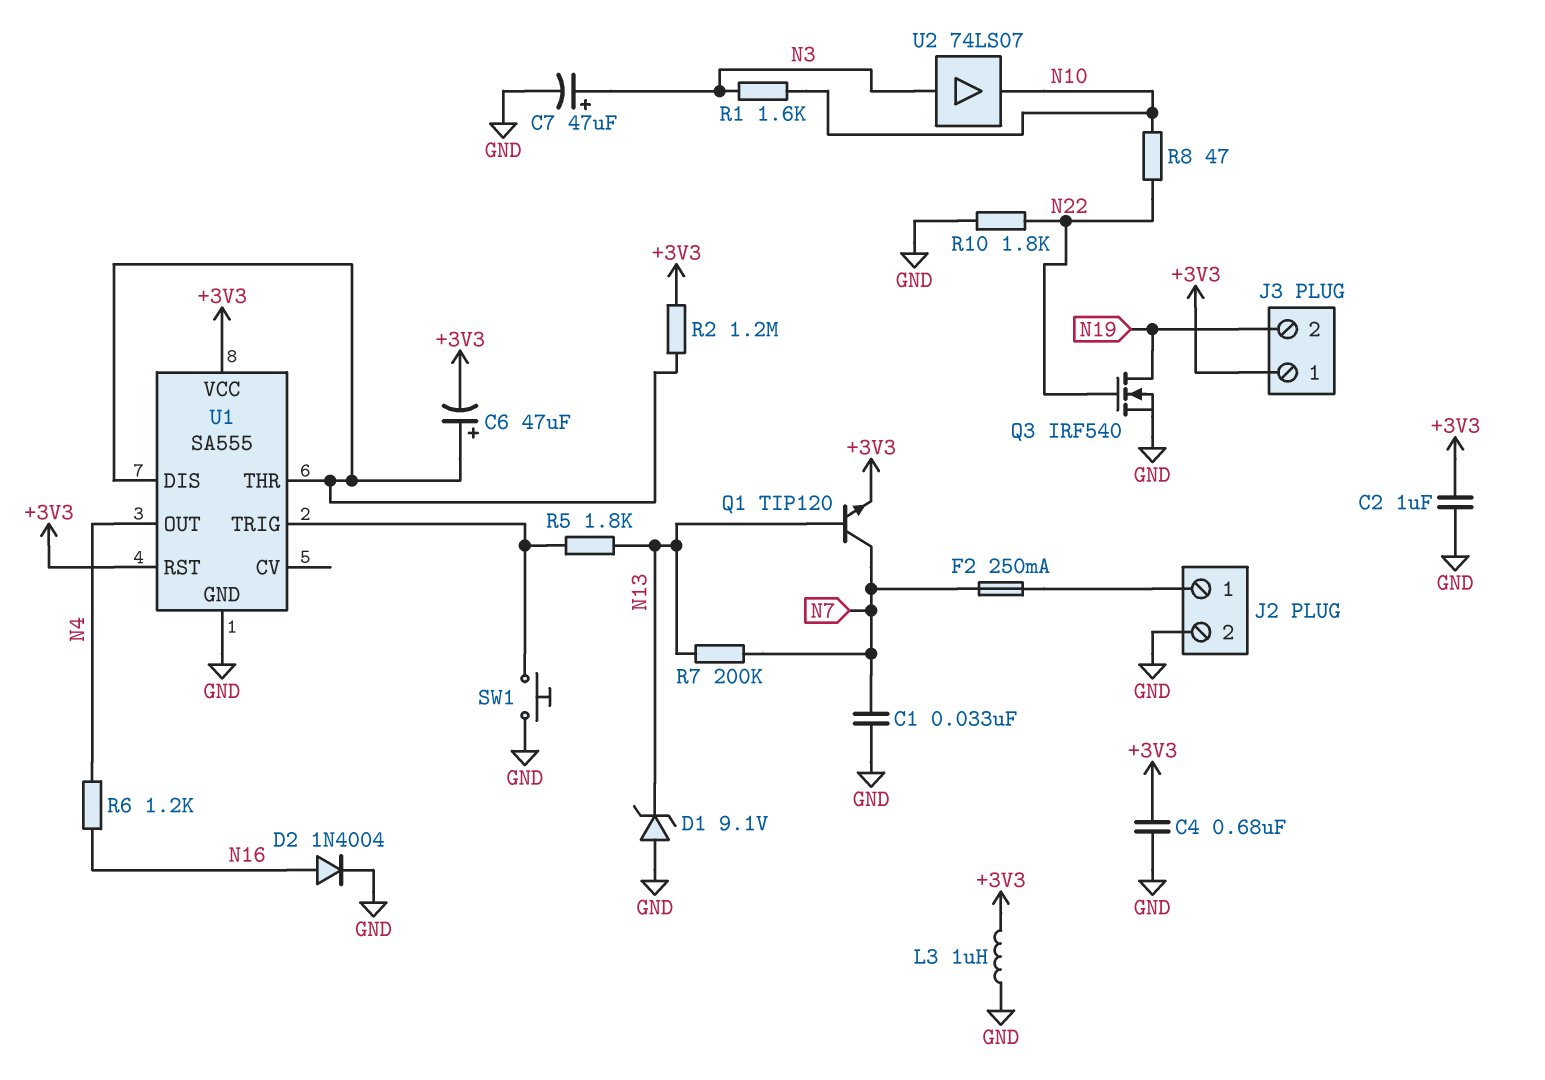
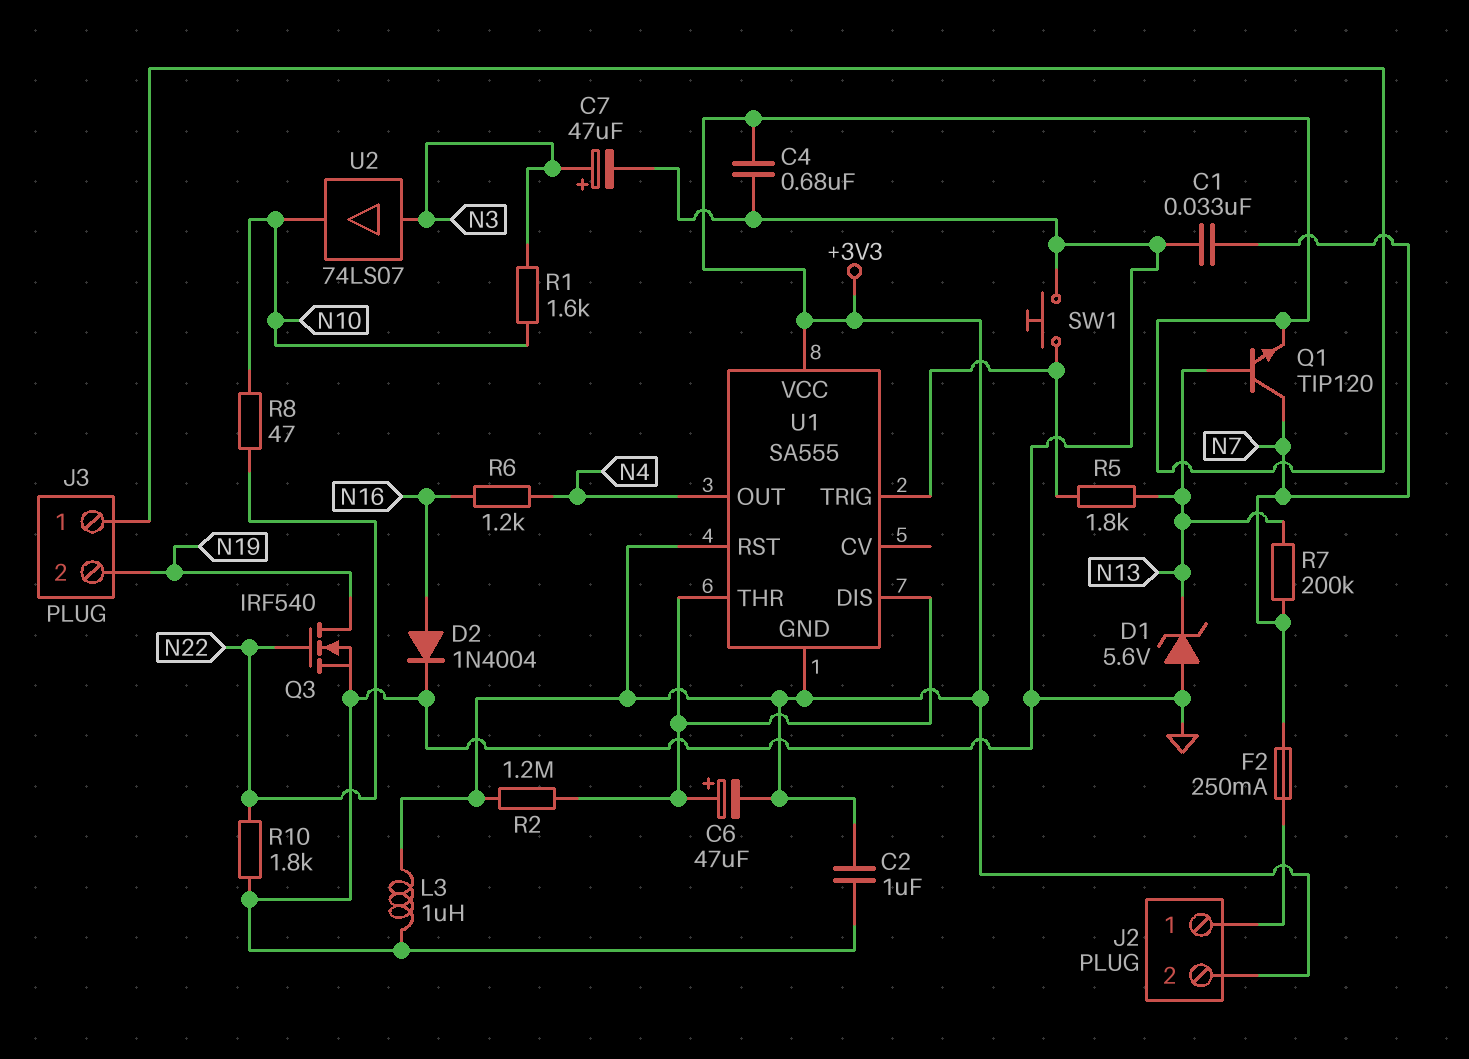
D1: zener 9.1V (A GND, K N13) -> zener 5.6V (A GND, K N13)
J2 pin 2: GND -> +3V3
U1 pin GND: GND -> +3V3

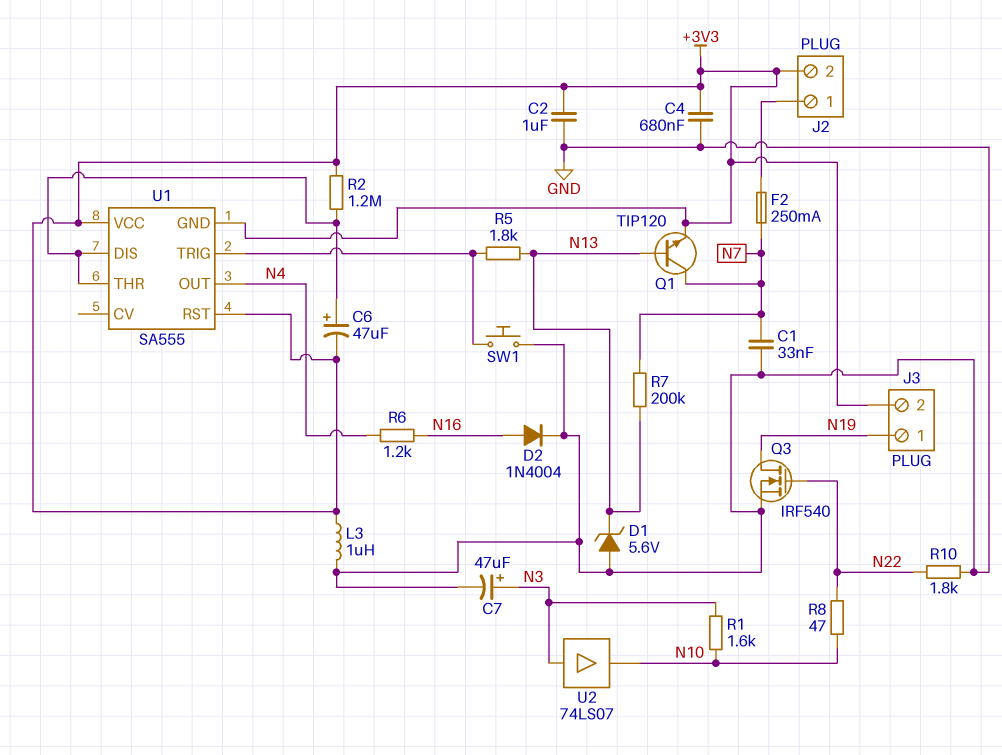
J3 pin 1: +3V3 -> N19
J3 pin 2: N19 -> +3V3

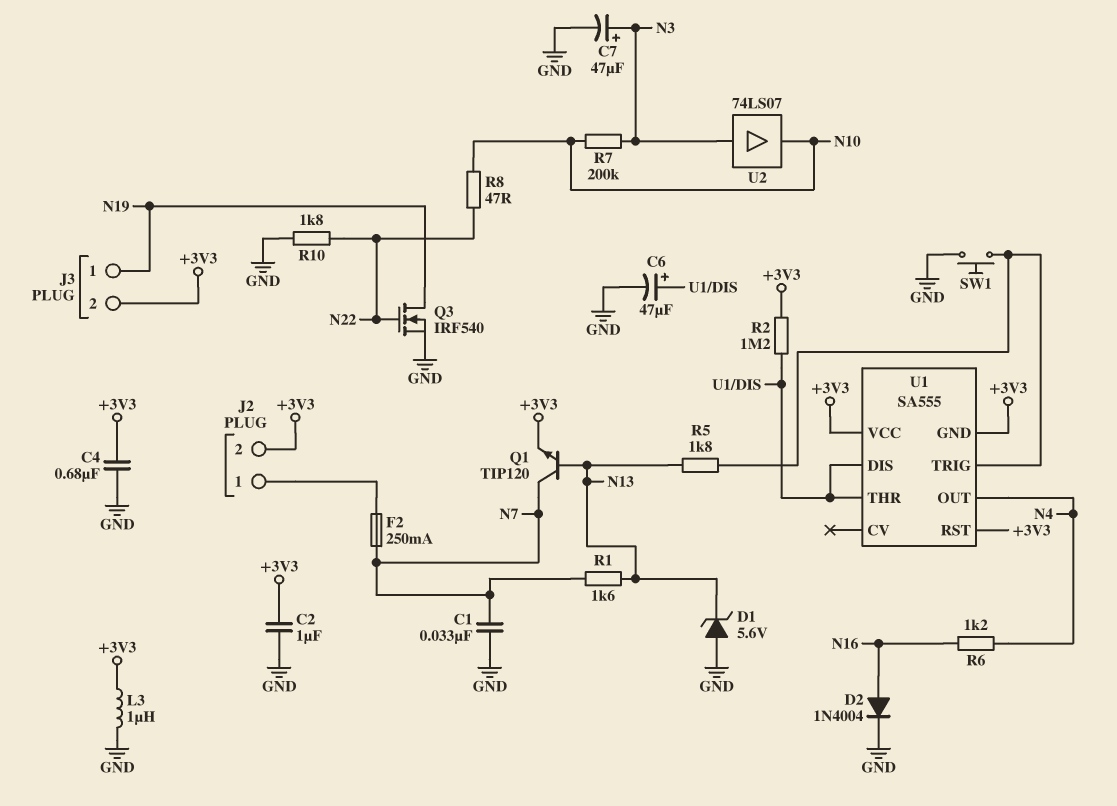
C6: 47uF (plus U1/DIS, minus +3V3) -> 47uF (plus U1/DIS, minus GND)
R1: 1.6k (N3, N10) -> 1.6k (N7, N13)
R7: 200k (N7, N13) -> 200k (N3, N10)

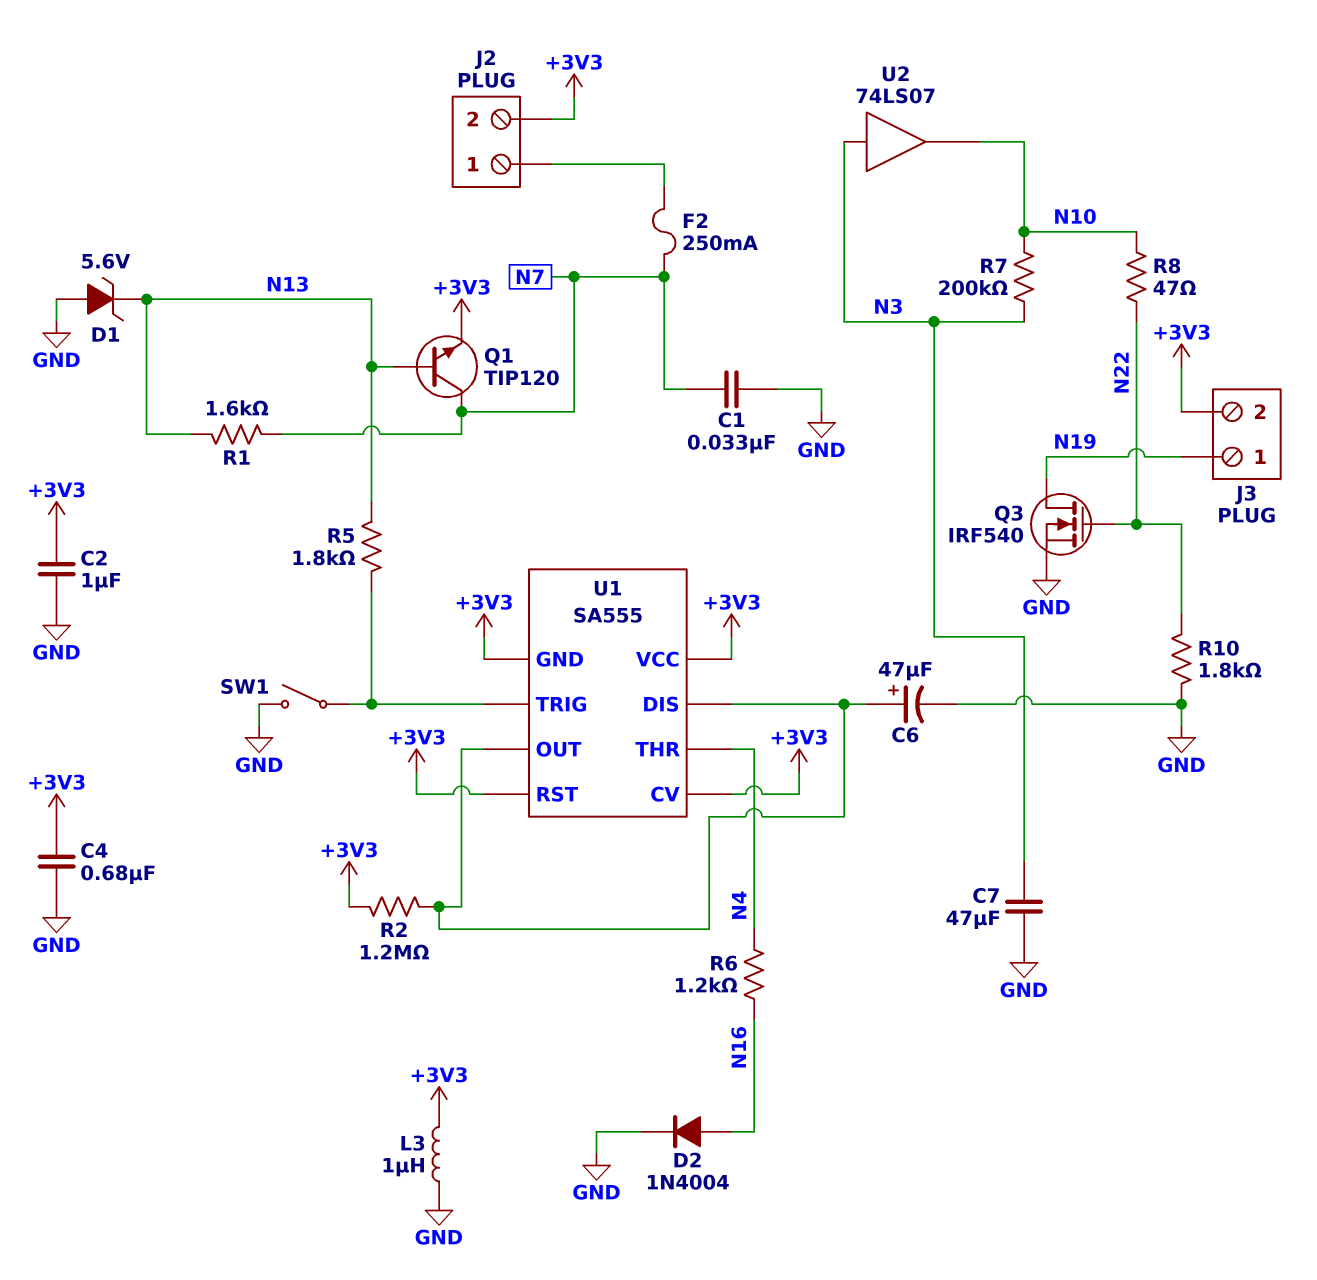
C7: 47uF (plus N3, minus GND) -> 47uF (GND, N3)
SW1: button (GND, U1/TRIG) -> switch (GND, U1/TRIG)
U1 pin CV: none -> +3V3
U1 pin OUT: N4 -> U1/DIS
U1 pin THR: U1/DIS -> N4

